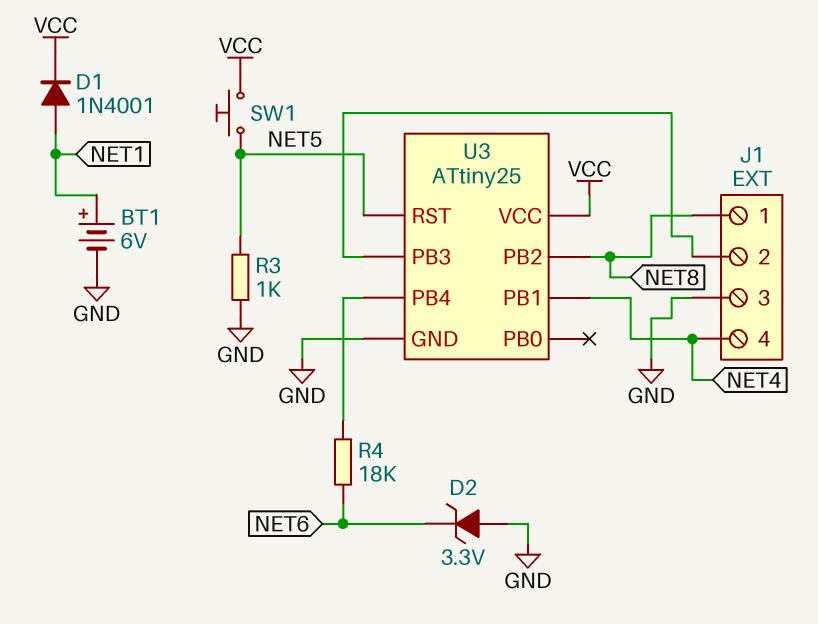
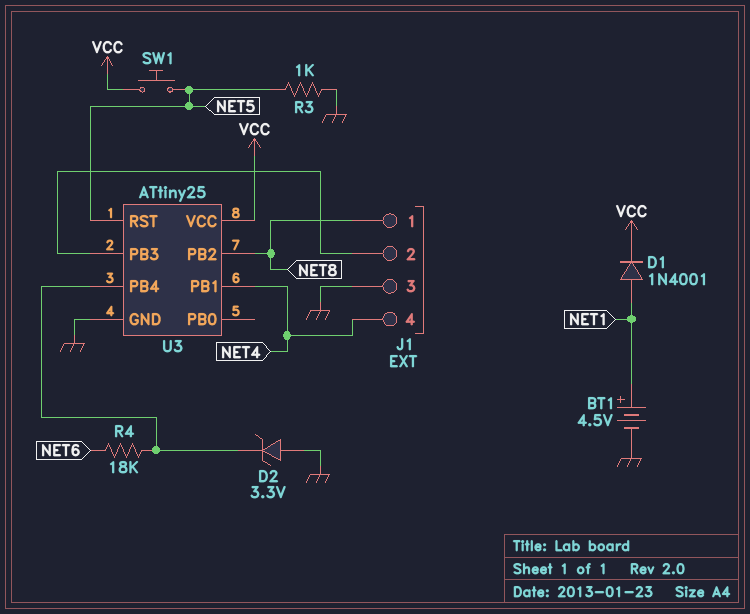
BT1: 6V (plus NET1, minus GND) -> 4.5V (plus NET1, minus GND)
D2: zener 3.3V (A GND, K NET6) -> zener 3.3V (A GND, K U3/PB4)

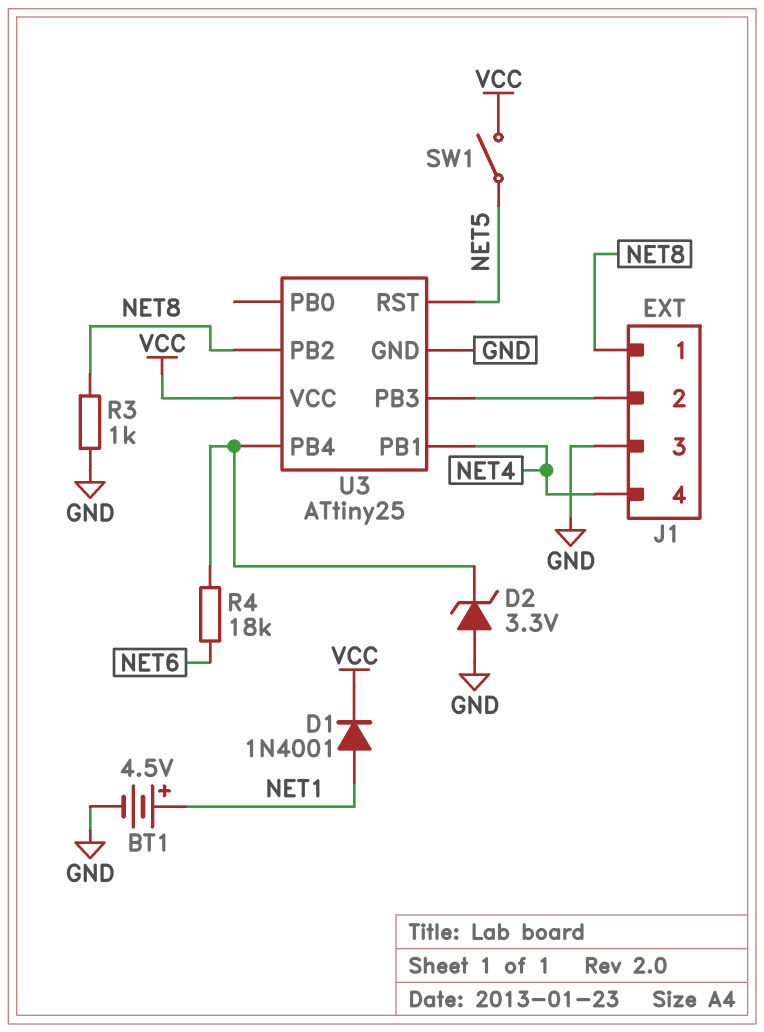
R3: 1k (GND, NET5) -> 1k (GND, NET8)
SW1: button (NET5, VCC) -> switch (NET5, VCC)

